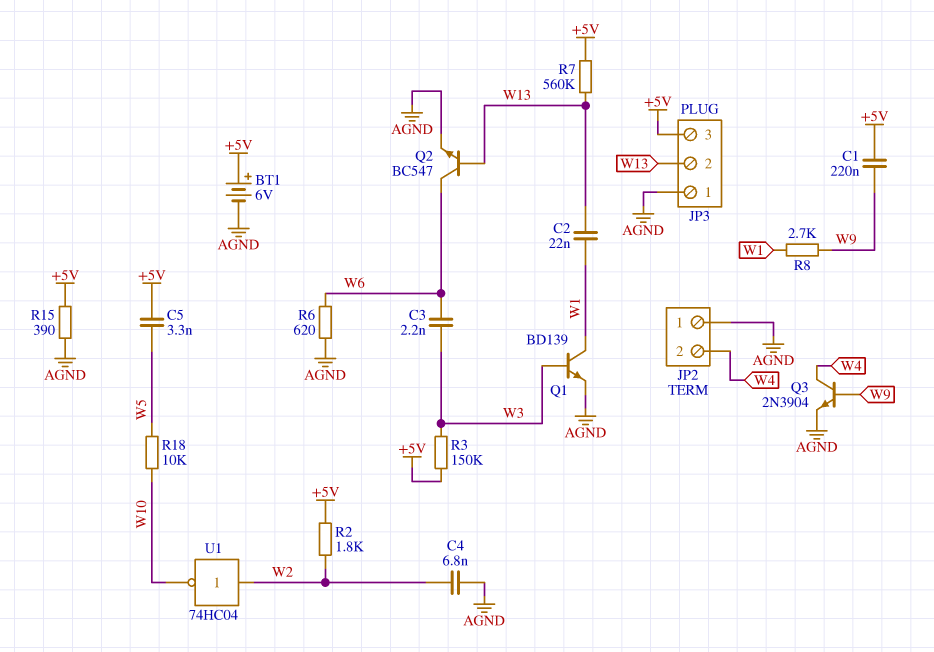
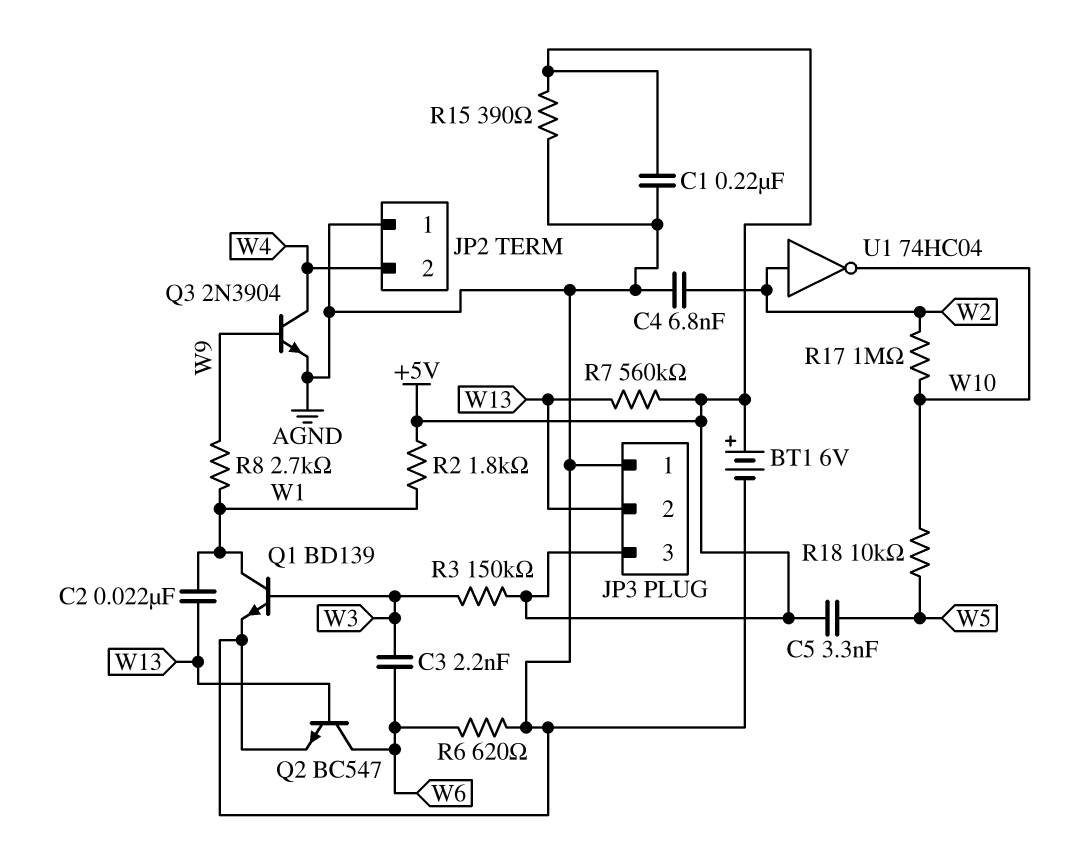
C1: 220nF (+5V, W9) -> 220nF (+5V, AGND)
R2: 1.8k (+5V, W2) -> 1.8k (+5V, W1)
R17: none -> 1M (W2, W10)

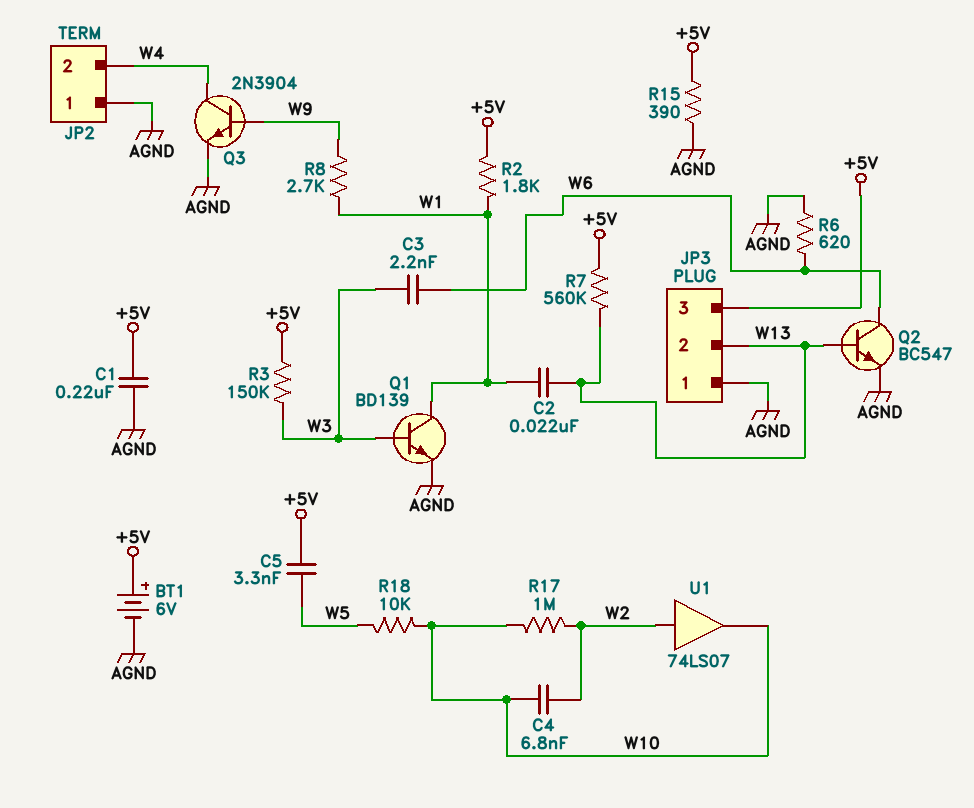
C4: 6.8nF (AGND, W2) -> 6.8nF (W2, W10)
U1: NOT 74HC04 (in W2, out W10) -> buffer 74LS07 (in W2, out W10)

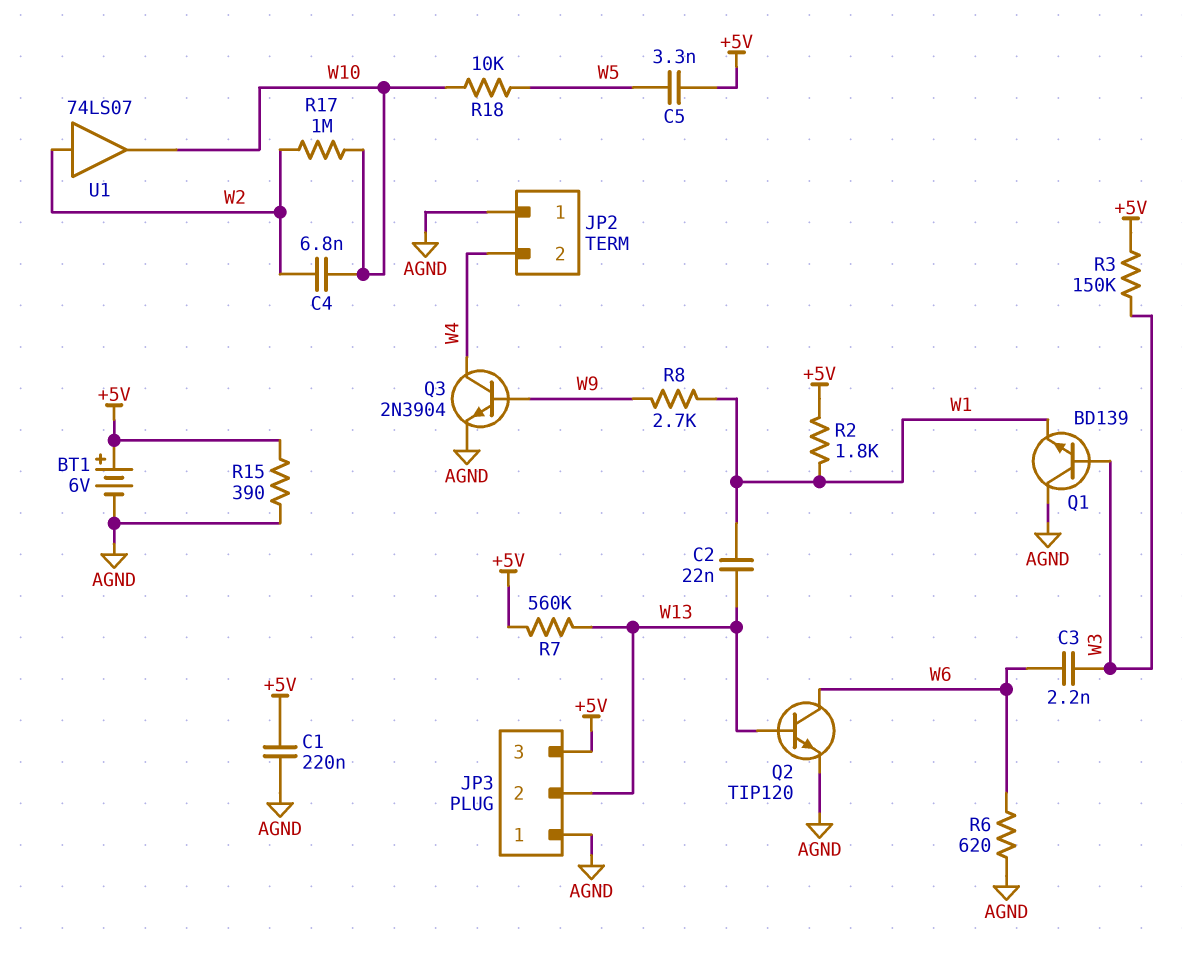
Q1: NPN BD139 (B W3, C W1, E AGND) -> NPN BD139 (B W3, C AGND, E W1)
Q2: NPN BC547 (B W13, C W6, E AGND) -> NPN TIP120 (B W13, C W6, E AGND)

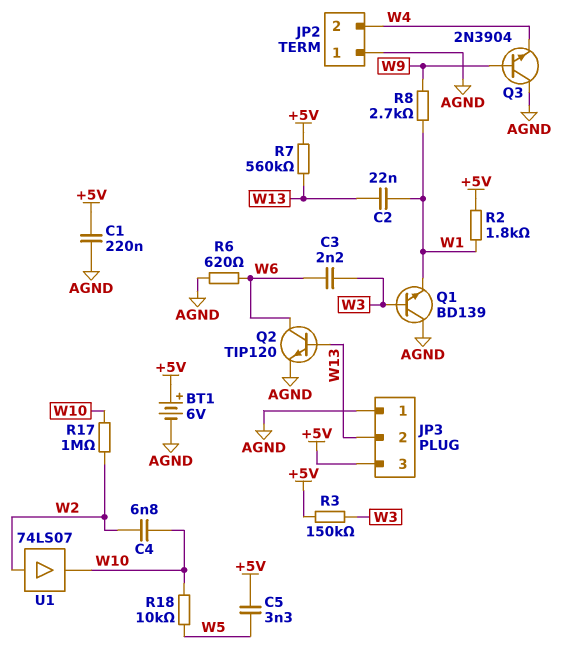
Q3: NPN 2N3904 (B W9, C W4, E AGND) -> NPN 2N3904 (B W9, C AGND, E W4)
R15: 390 (+5V, AGND) -> none

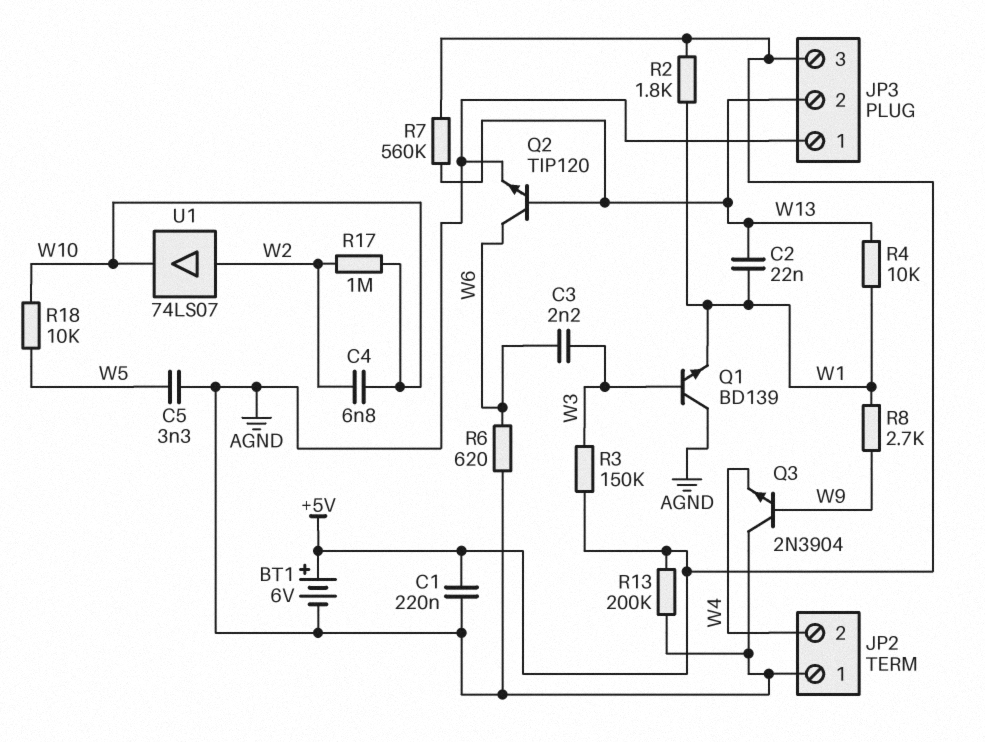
C5: 3.3nF (+5V, W5) -> 3.3nF (AGND, W5)
R4: none -> 10k (W1, W13)
R13: none -> 200k (+5V, AGND)

